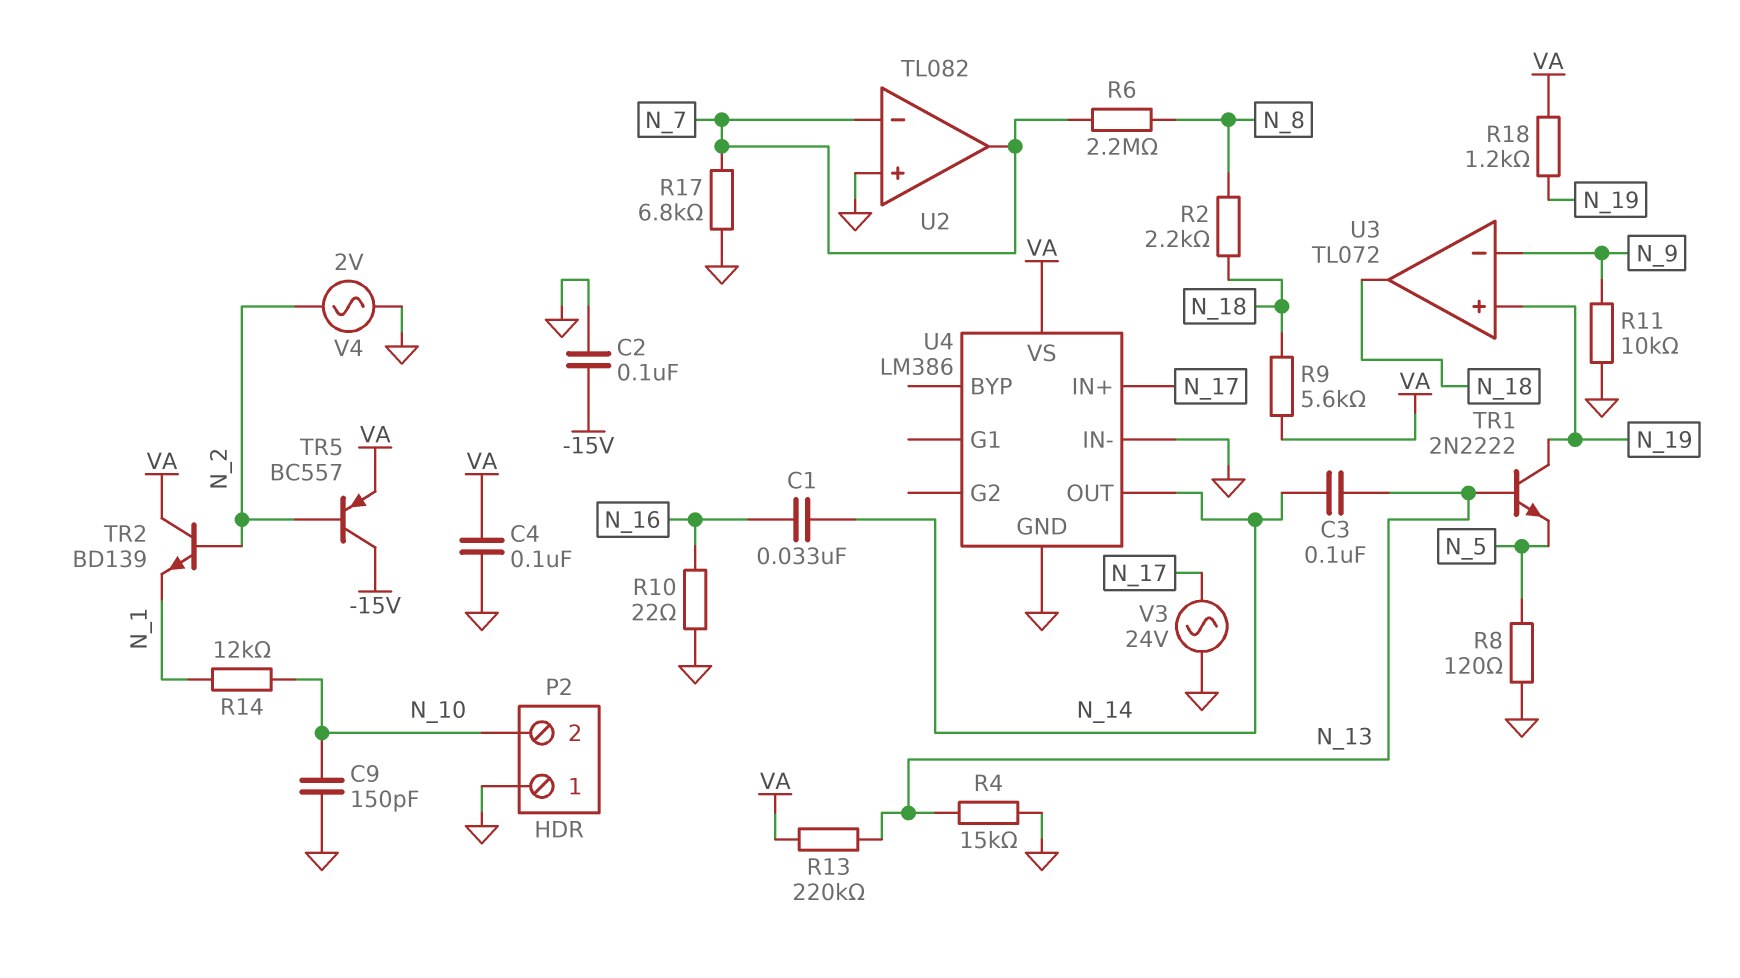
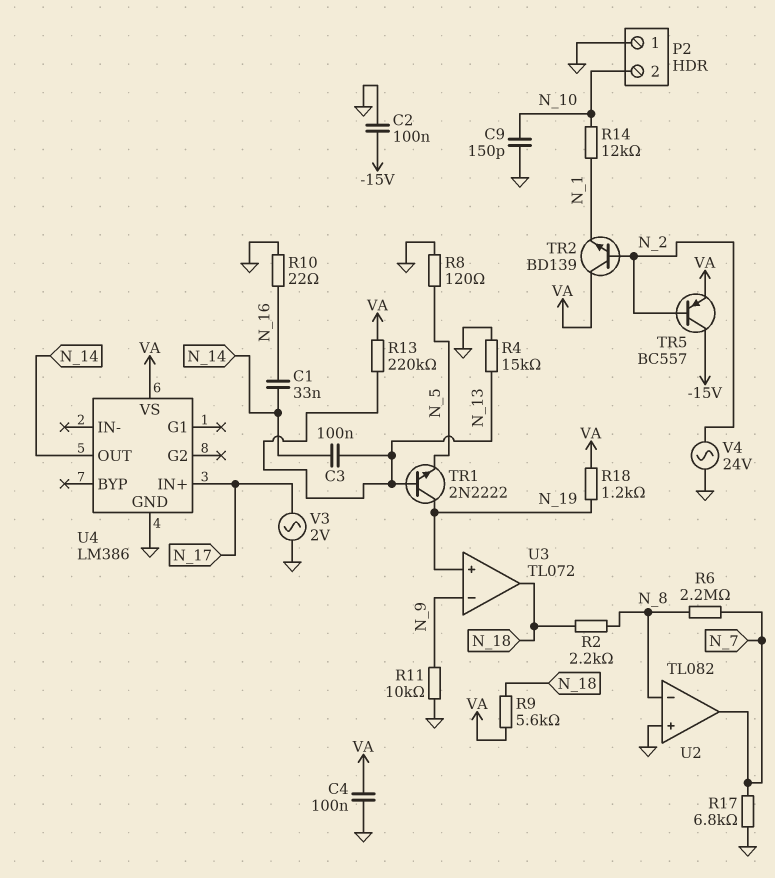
U2 pin in-: N_7 -> N_8
U4 pin IN-: GND -> none
V3: AC 24V (GND, N_17) -> AC 2V (GND, N_17)
V4: AC 2V (GND, N_2) -> AC 24V (GND, N_2)

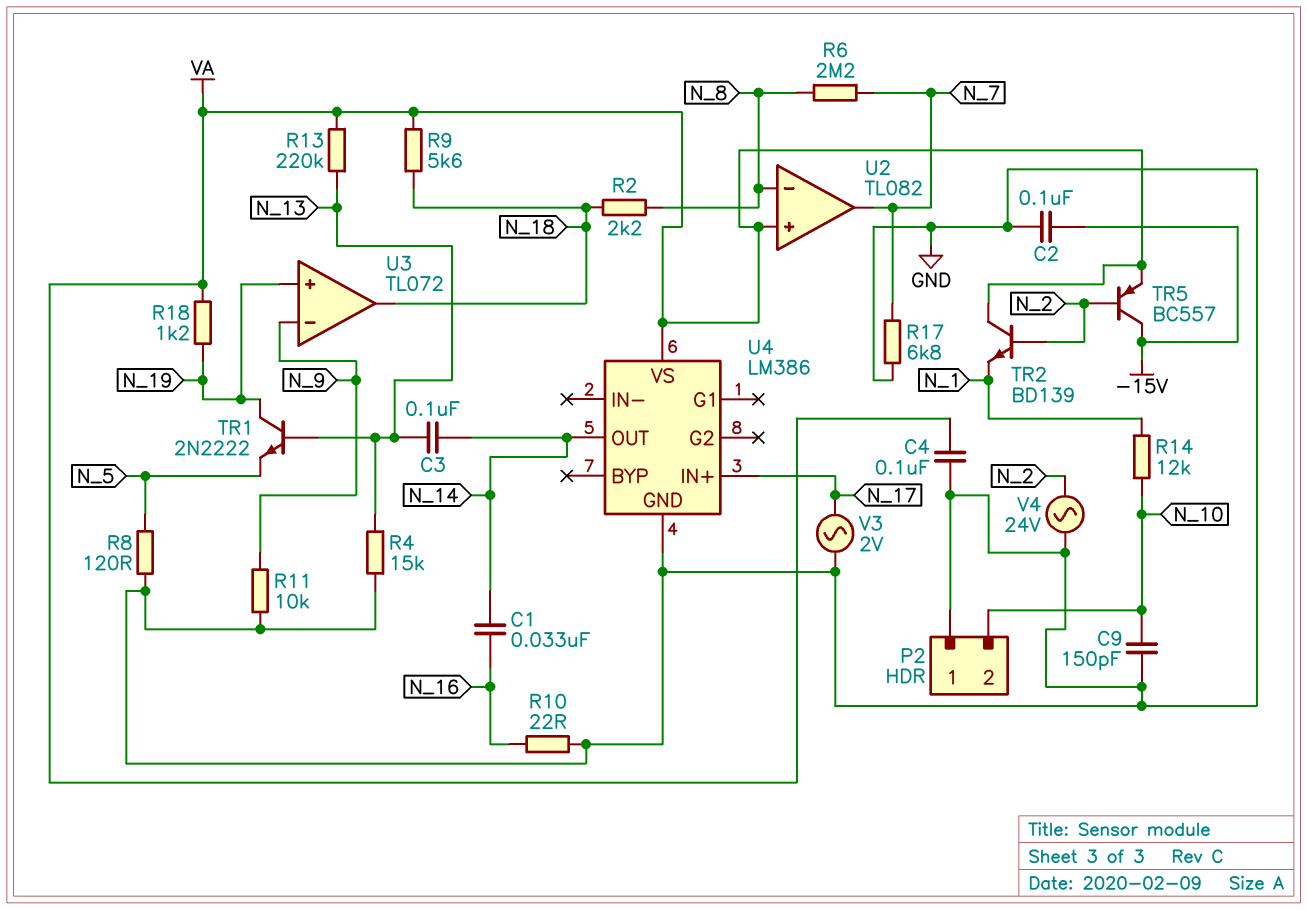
U2 pin in+: GND -> VA

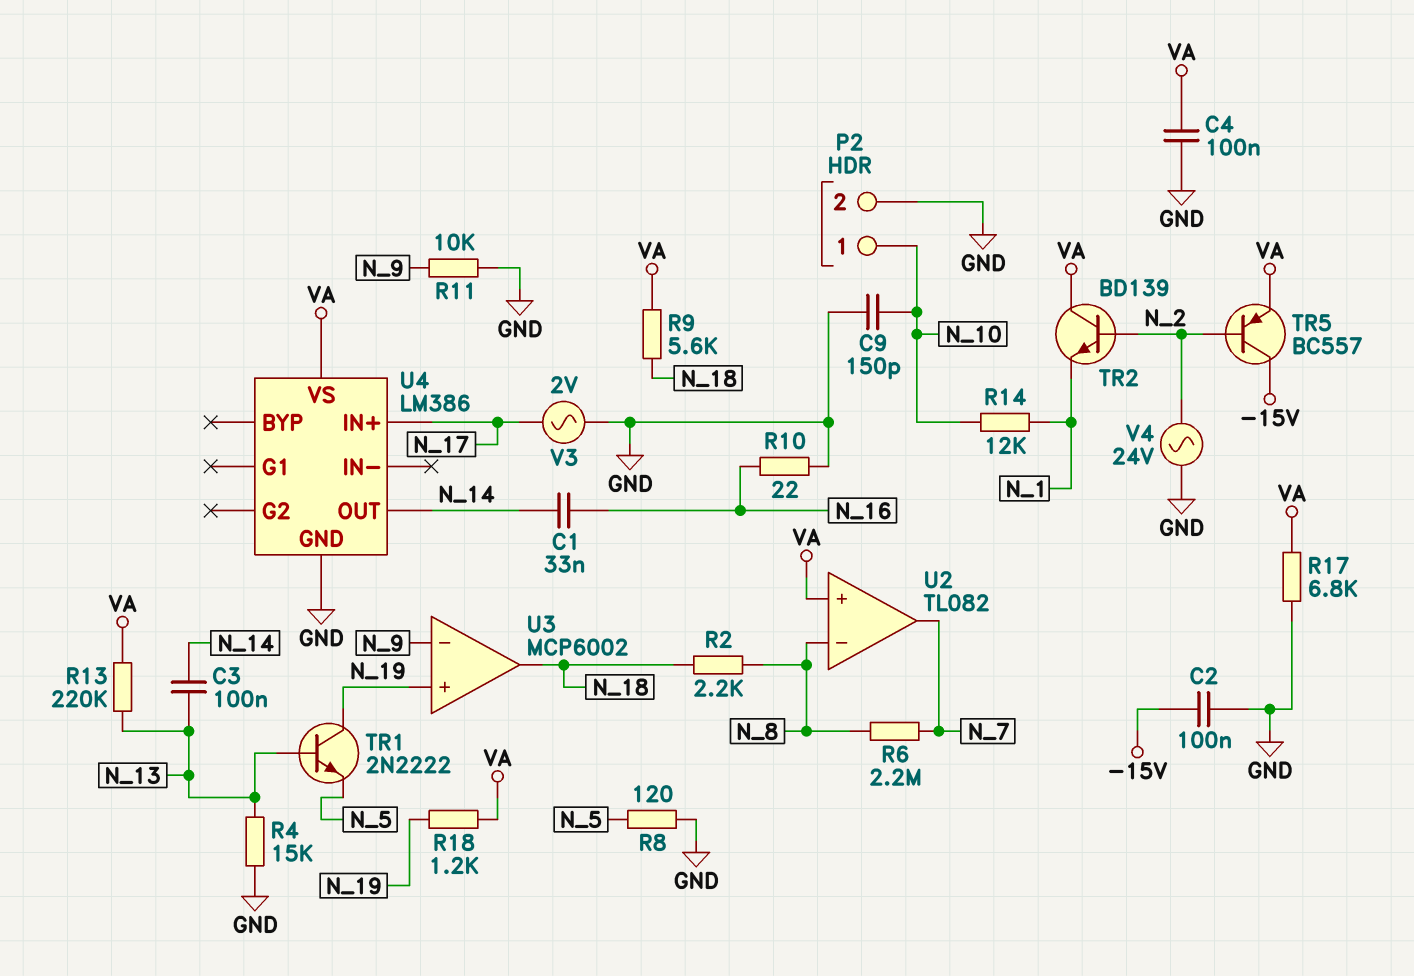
P2 pin 1: GND -> N_10
P2 pin 2: N_10 -> GND
R17: 6.8k (GND, N_7) -> 6.8k (GND, VA)
U3: TL072 -> MCP6002

